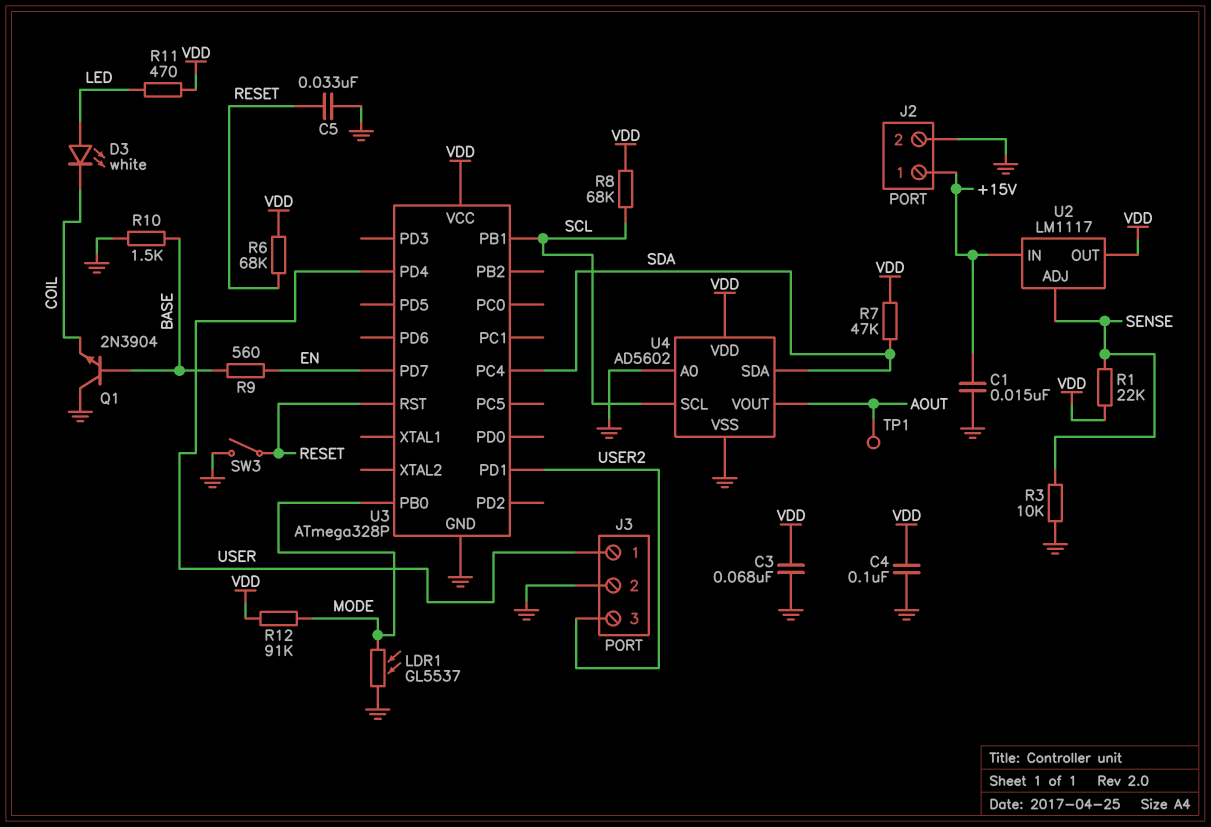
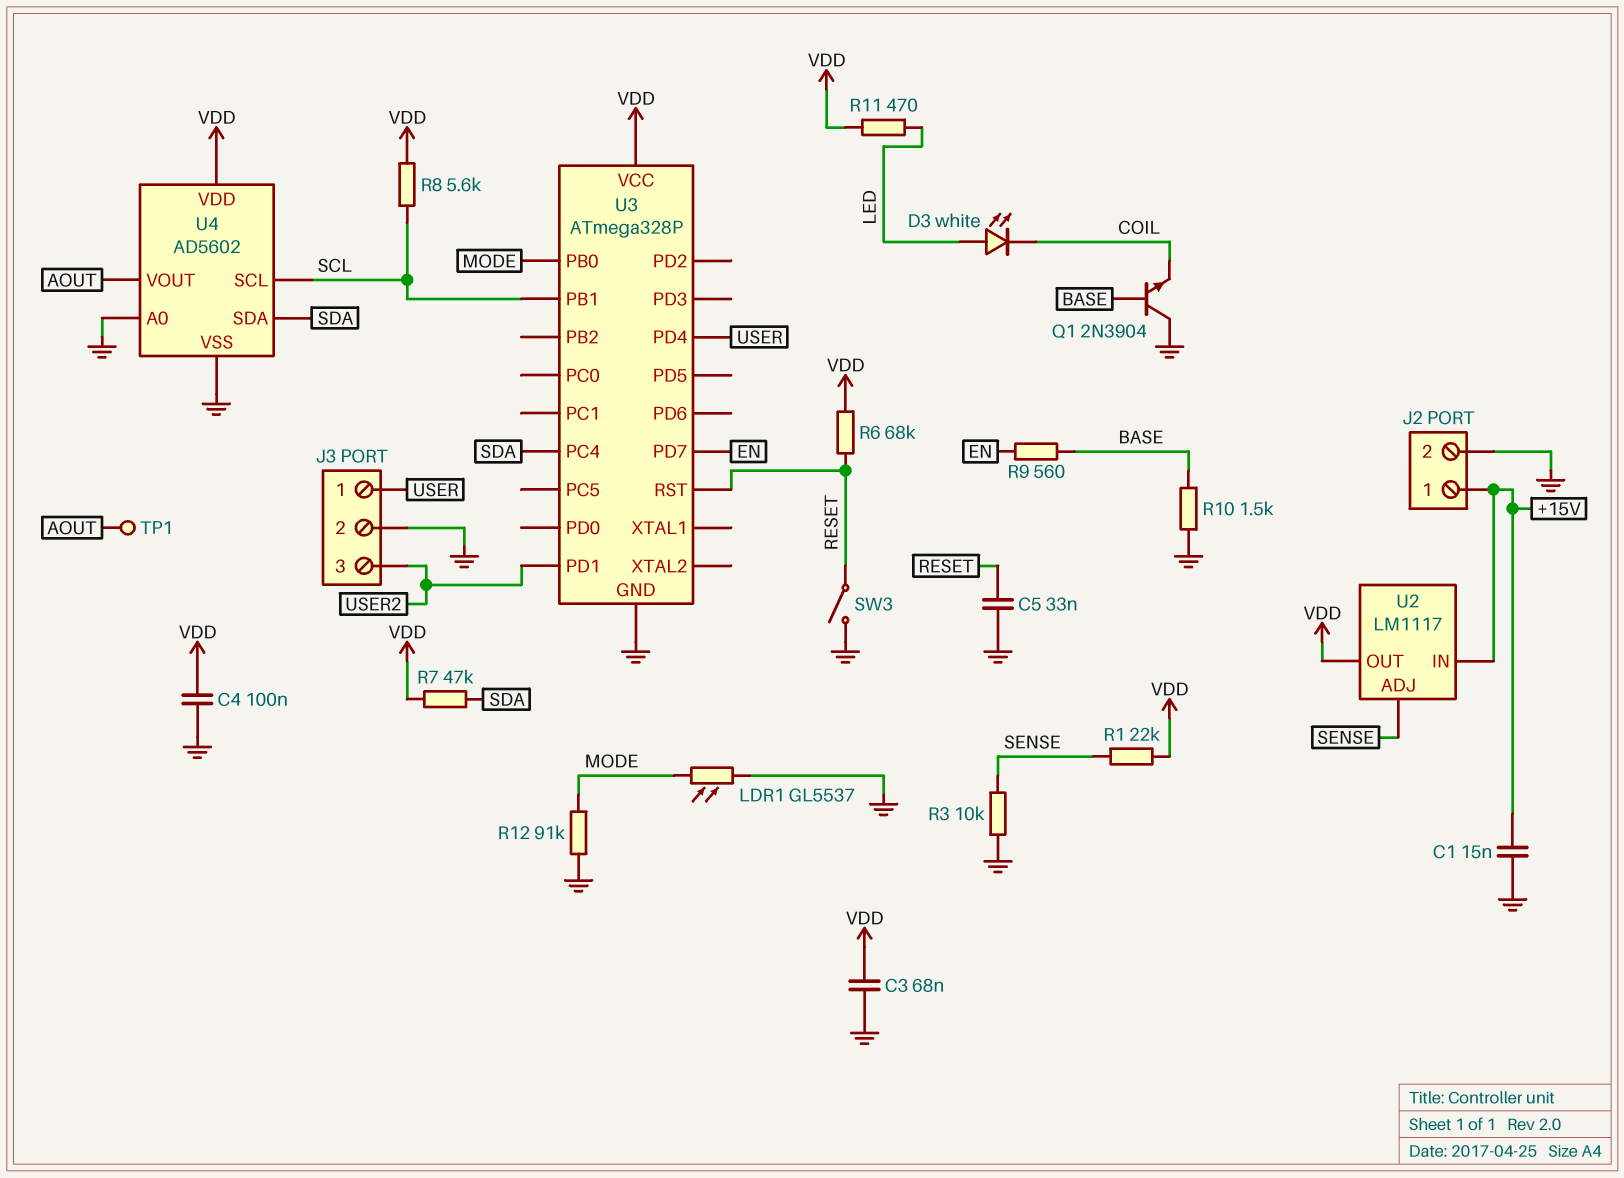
R8: 68k (SCL, VDD) -> 5.6k (SCL, VDD)
R12: 91k (MODE, VDD) -> 91k (GND, MODE)

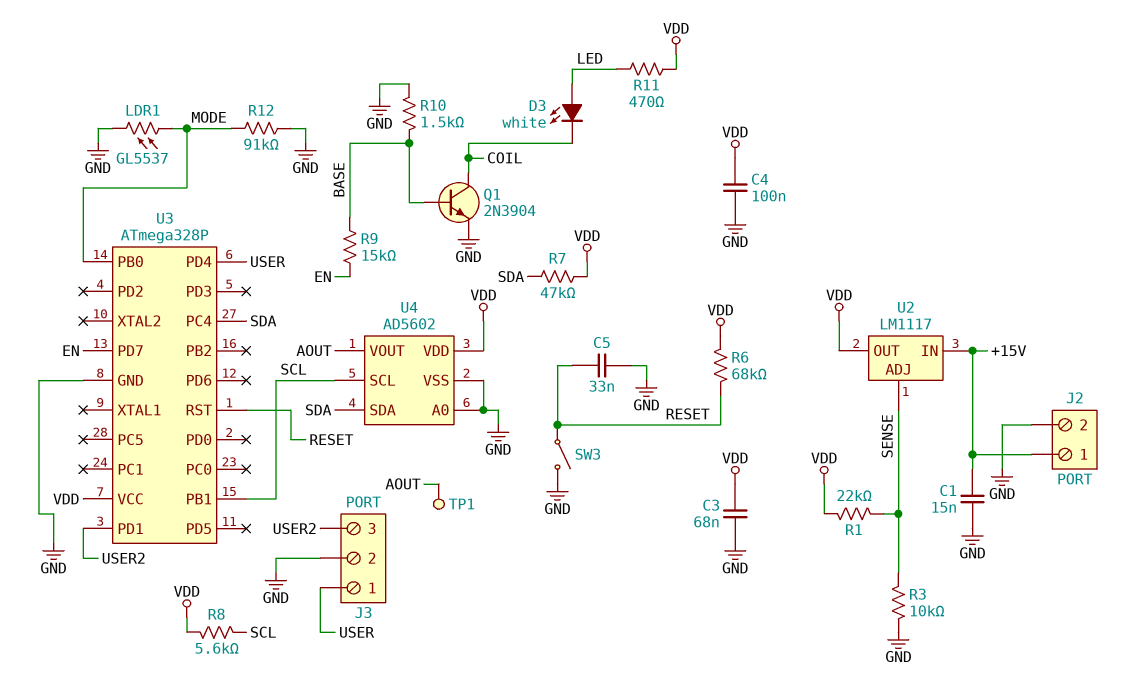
Q1: NPN 2N3904 (B BASE, C GND, E COIL) -> NPN 2N3904 (B BASE, C COIL, E GND)
R9: 560 (BASE, EN) -> 15k (BASE, EN)

